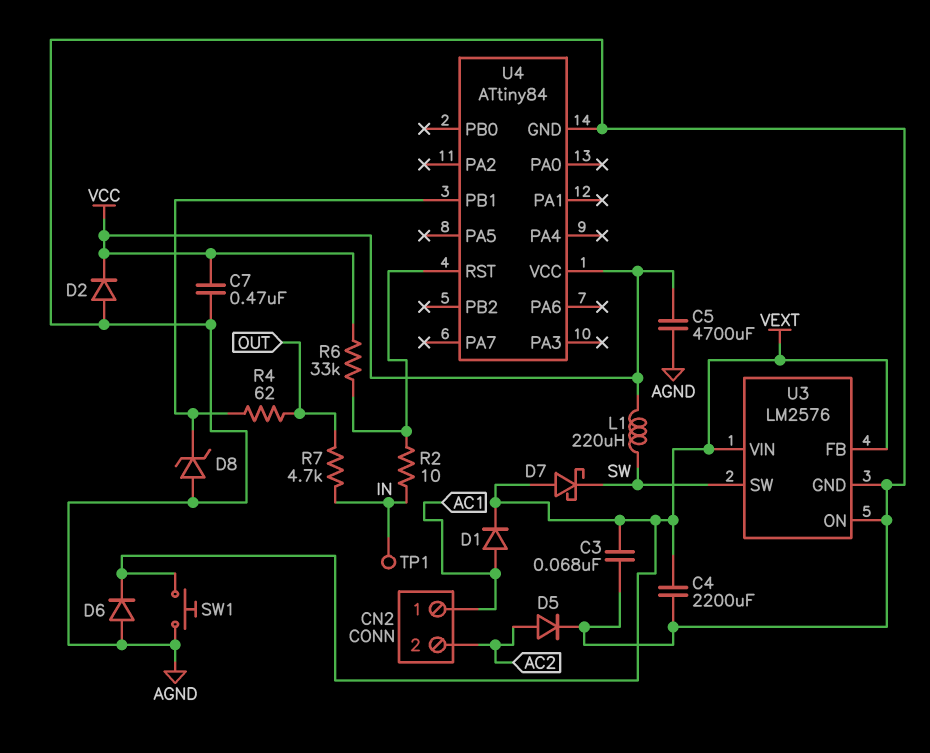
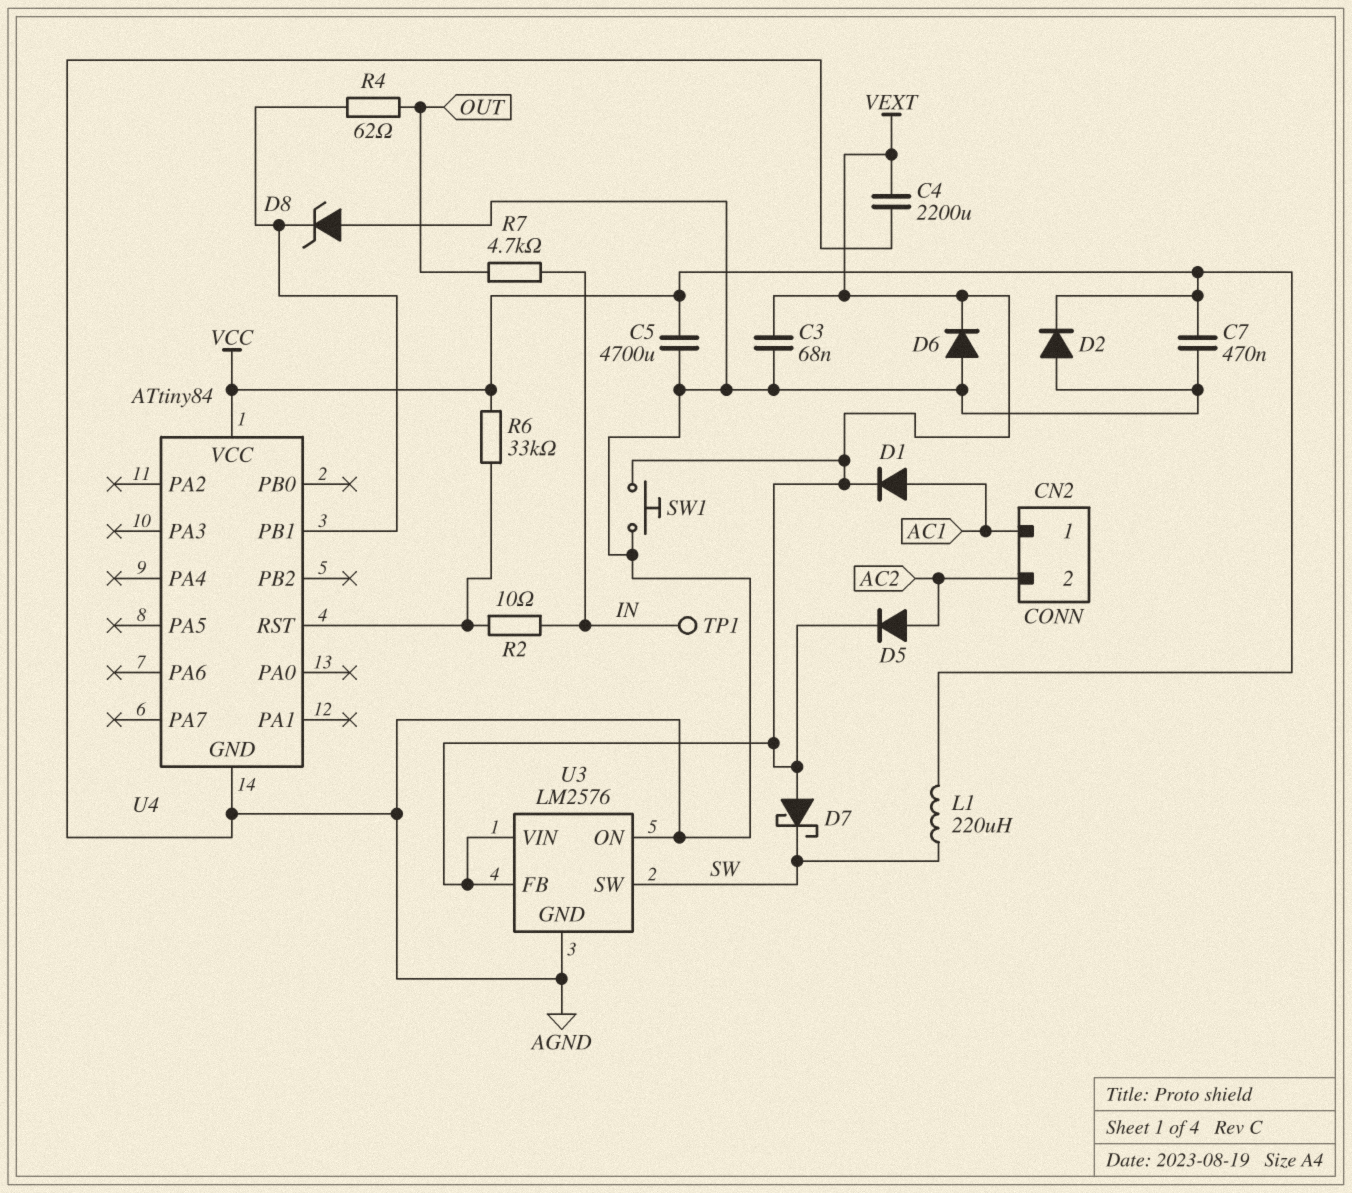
D5: diode (A AC2, K AGND) -> diode (A AC2, K VEXT)

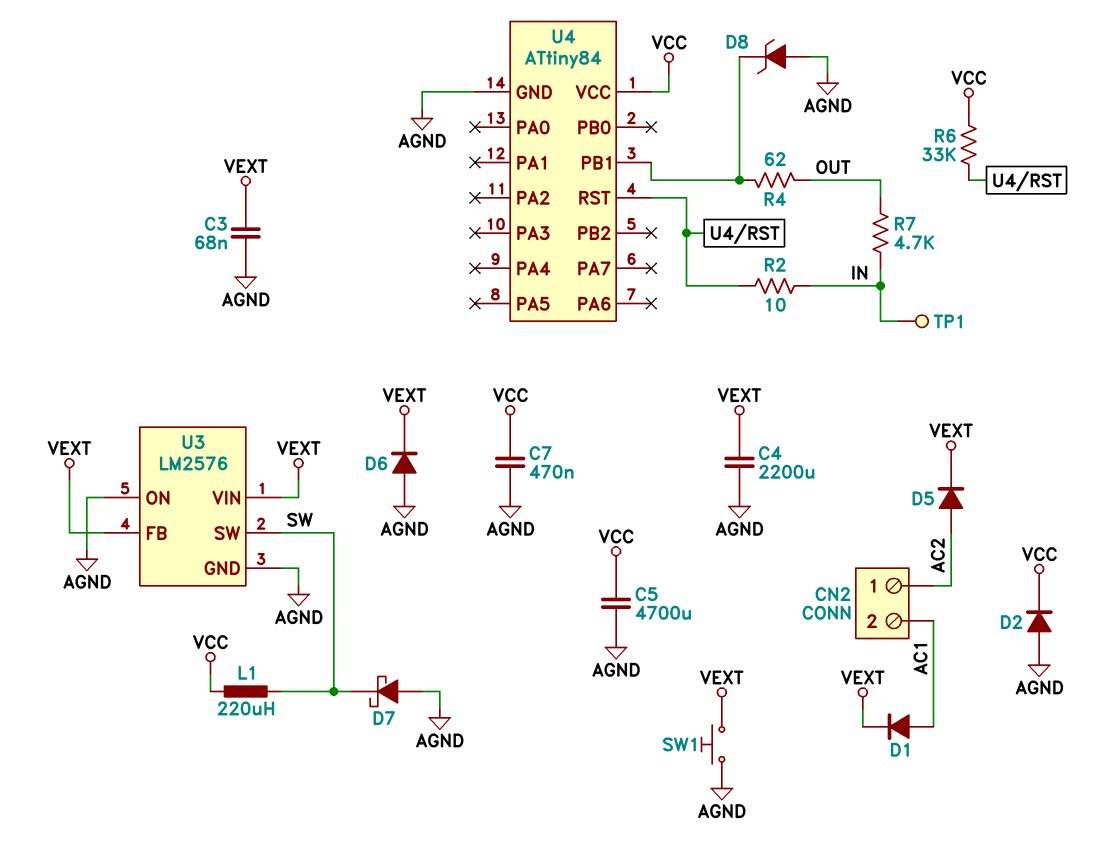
CN2 pin 1: AC1 -> AC2
CN2 pin 2: AC2 -> AC1
D7: schottky (A VEXT, K SW) -> schottky (A AGND, K SW)

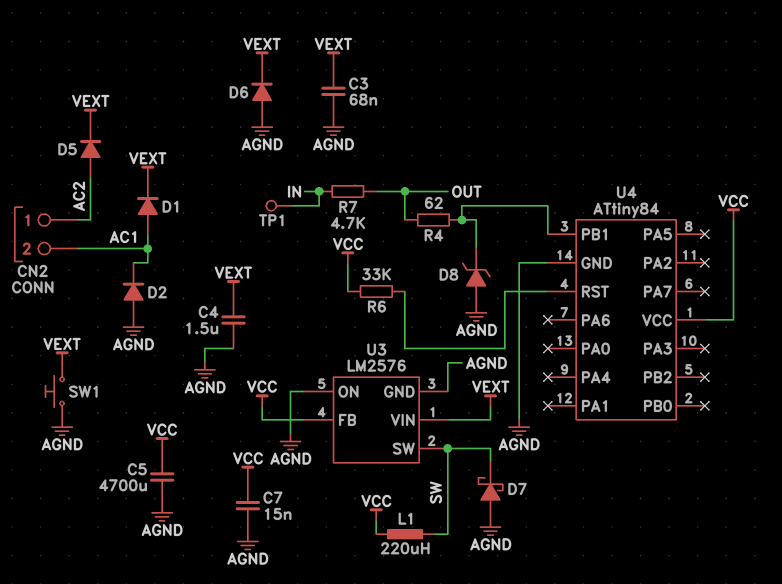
C4: 2200uF (AGND, VEXT) -> 1.5uF (AGND, VEXT)
C7: 470nF (AGND, VCC) -> 15nF (AGND, VCC)
D2: diode (A AGND, K VCC) -> diode (A AGND, K AC1)
R2: 10 (IN, U4/RST) -> none
U3 pin FB: VEXT -> VCC

